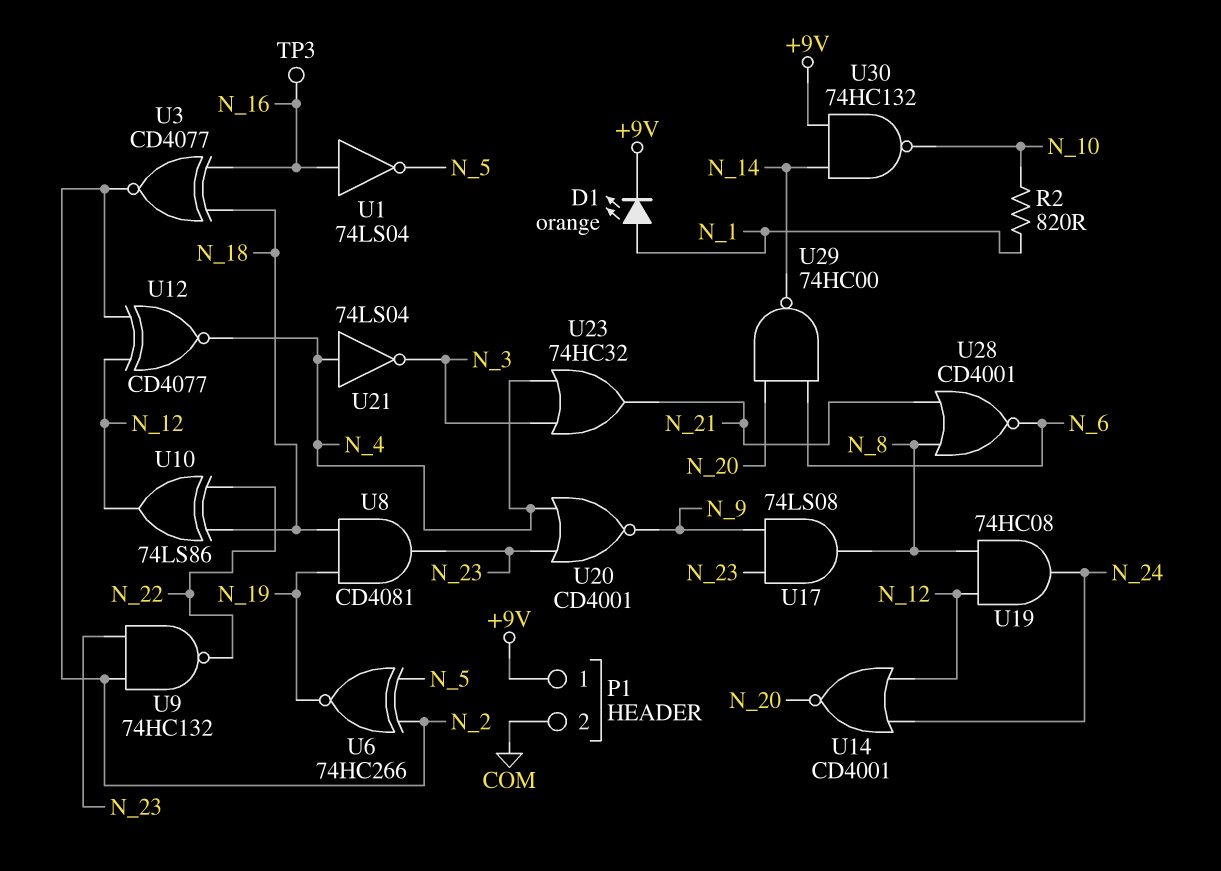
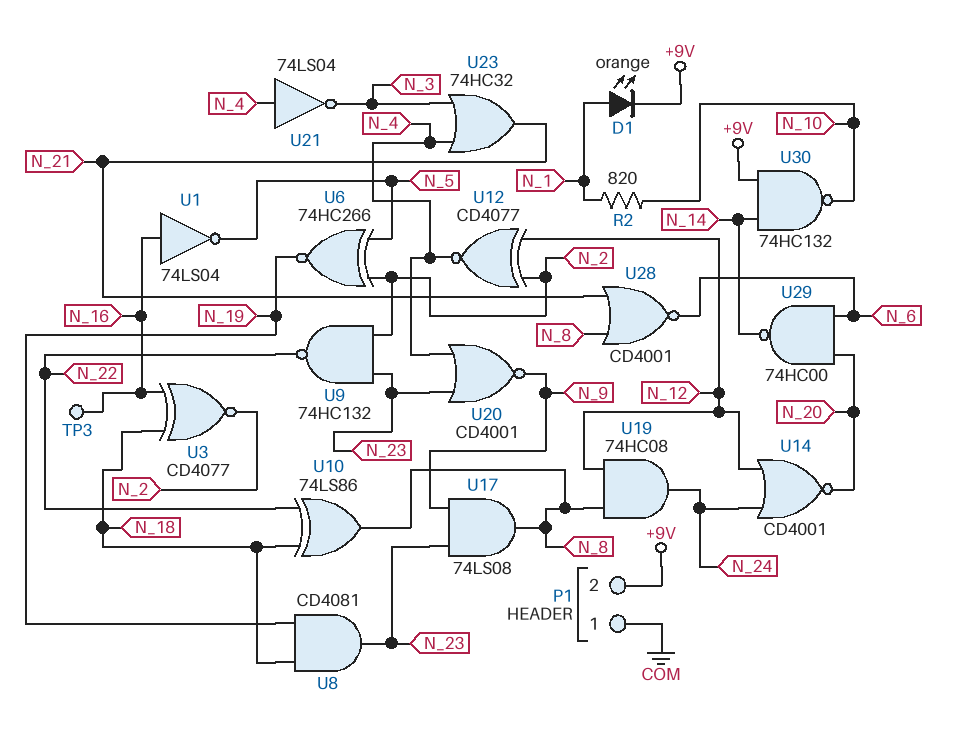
P1 pin 1: +9V -> COM
P1 pin 2: COM -> +9V
U10: XOR 74LS86 (in N_18, in N_22, out N_12) -> XOR 74LS86 (in N_18, in N_22, out N_8)

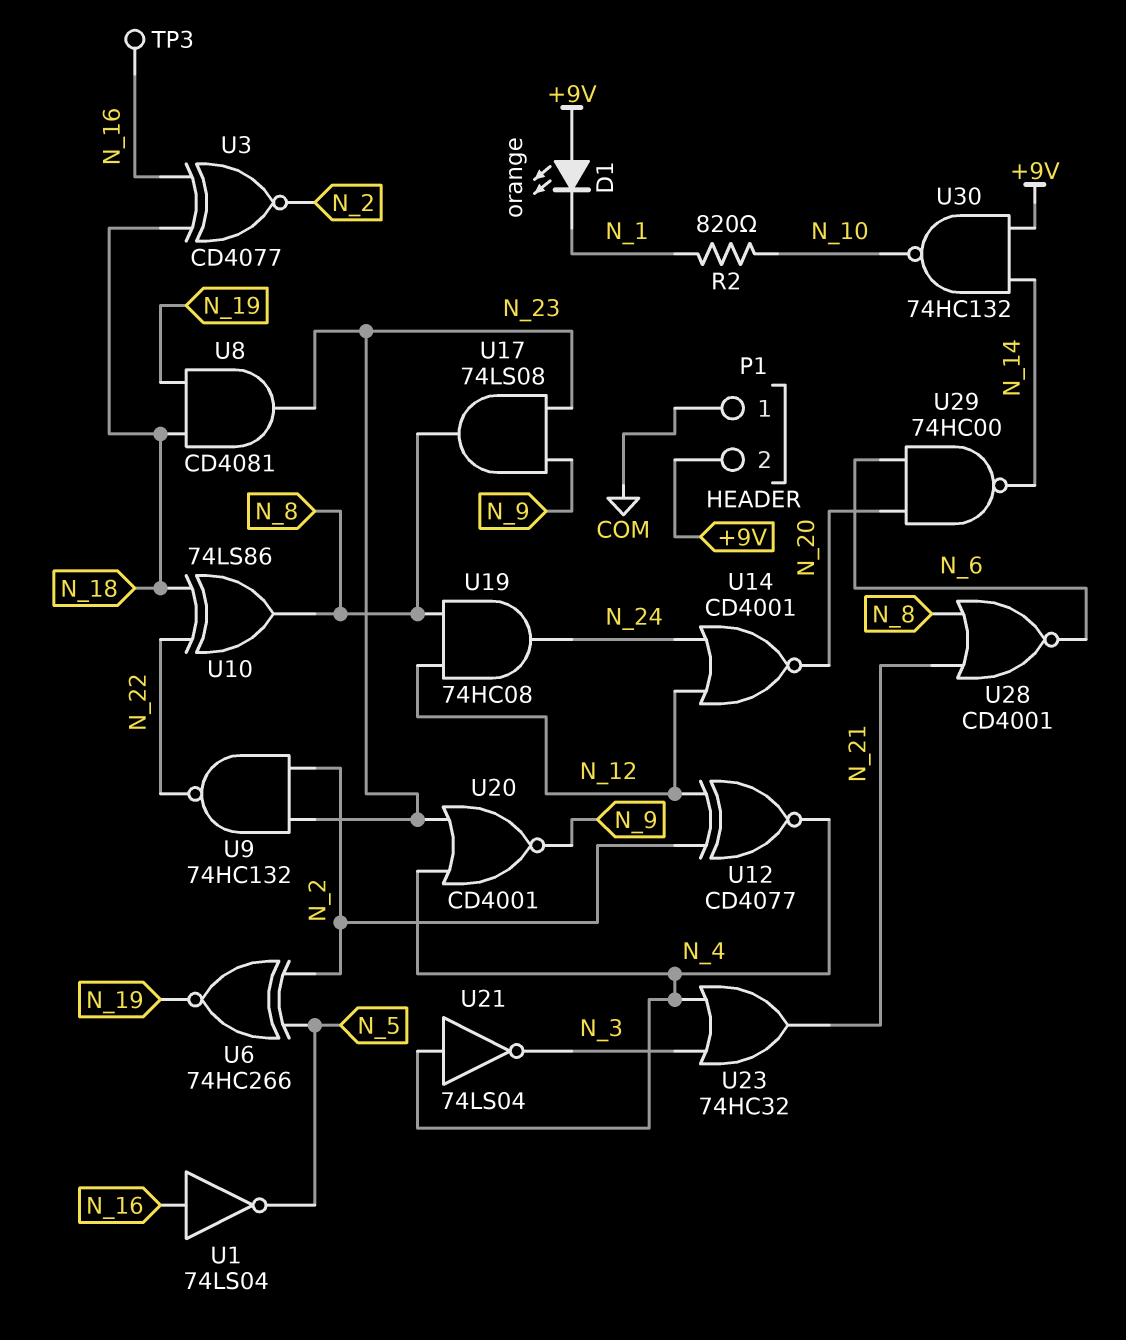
D1: LED orange (A N_1, K +9V) -> LED orange (A +9V, K N_1)

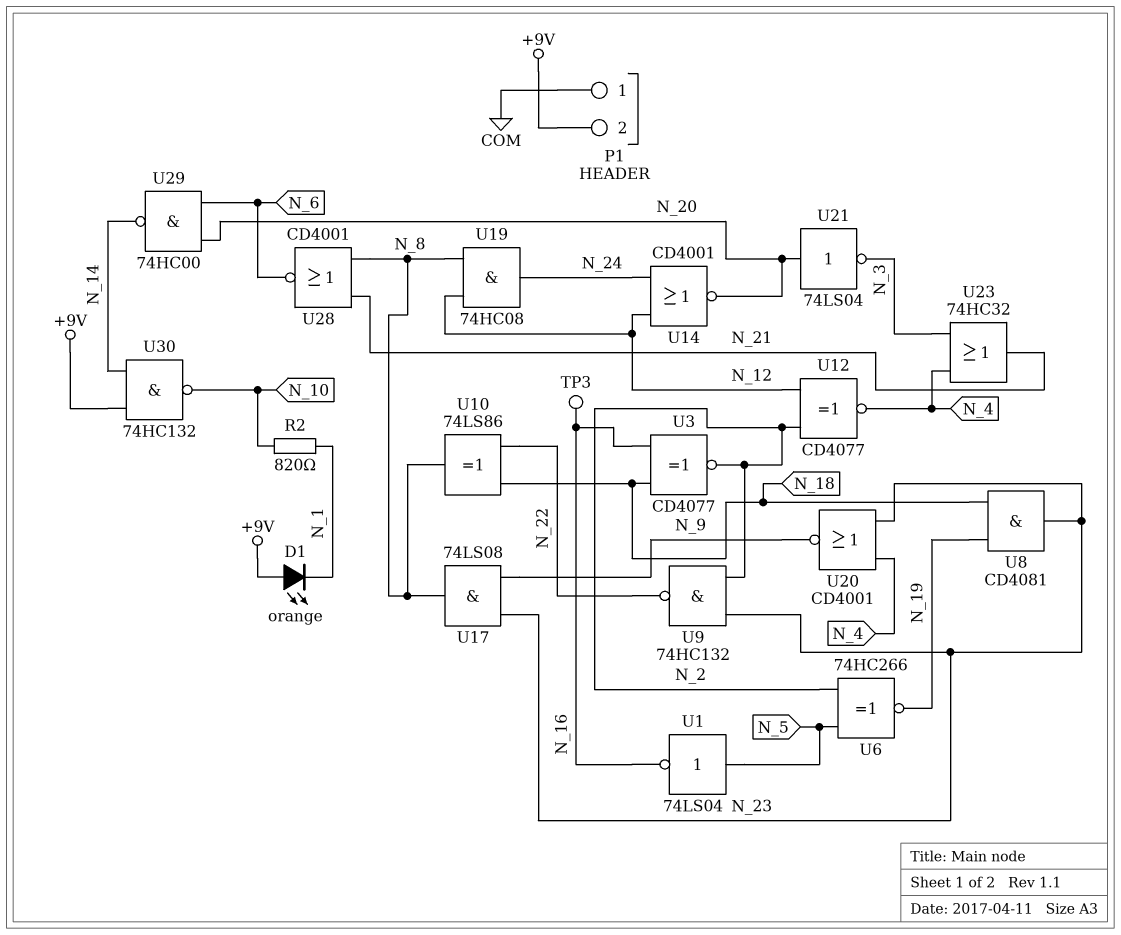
U1: NOT 74LS04 (in N_16, out N_5) -> NOT 74LS04 (in N_5, out N_16)
U21: NOT 74LS04 (in N_4, out N_3) -> NOT 74LS04 (in N_20, out N_3)

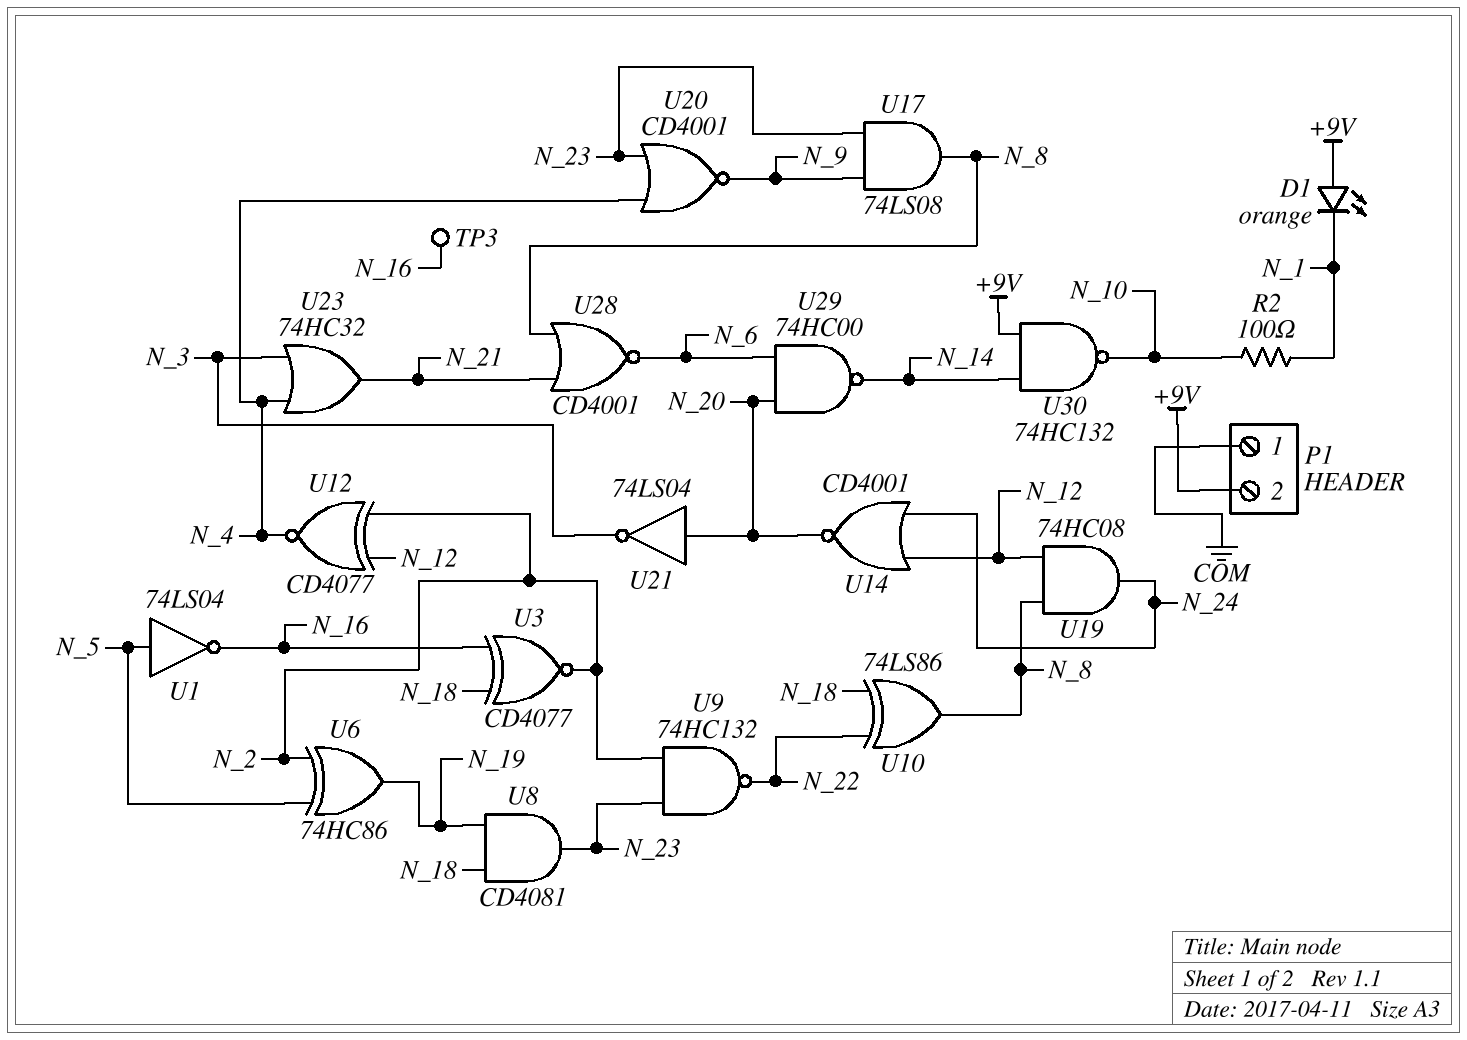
R2: 820 (N_1, N_10) -> 100 (N_1, N_10)
U6: XNOR 74HC266 (in N_2, in N_5, out N_19) -> XOR 74HC86 (in N_2, in N_5, out N_19)

